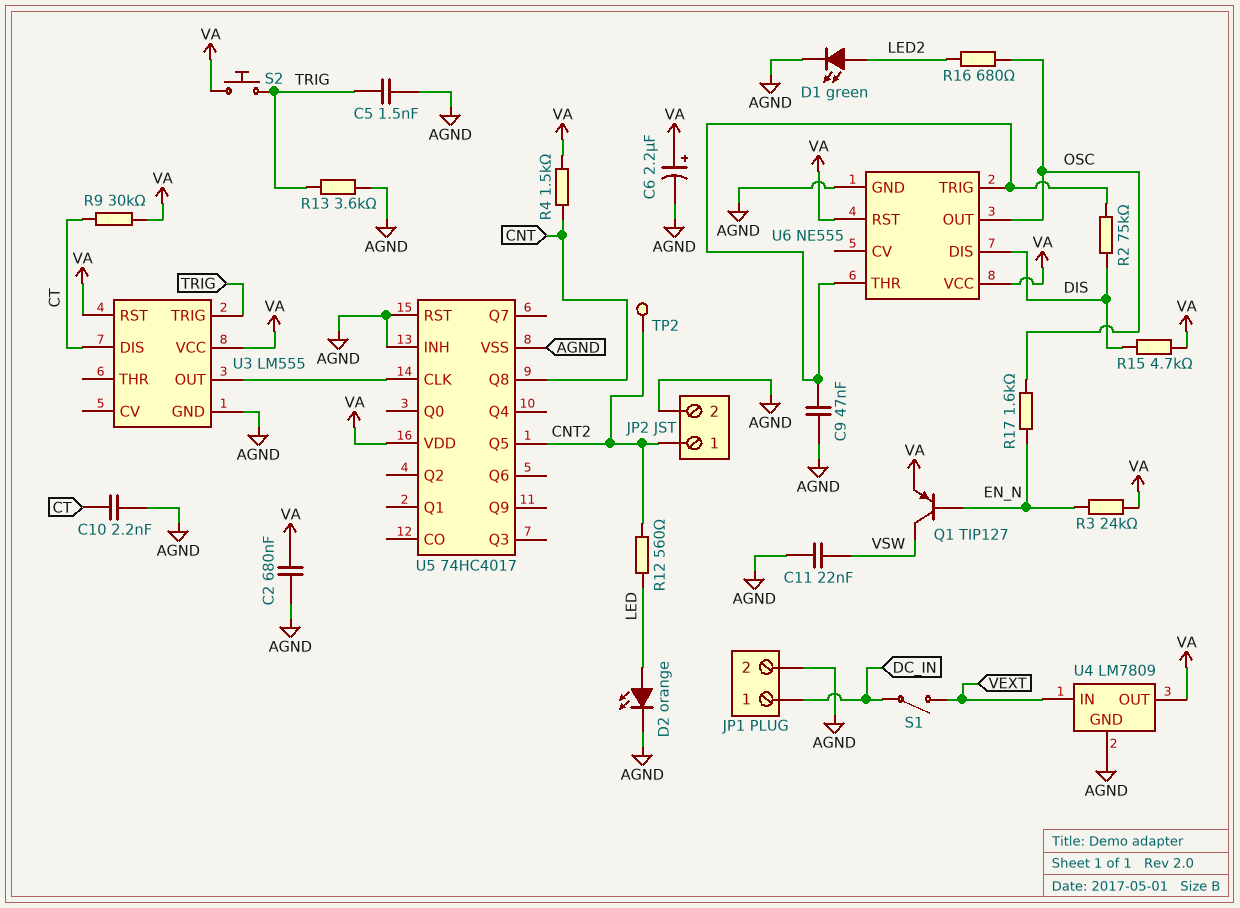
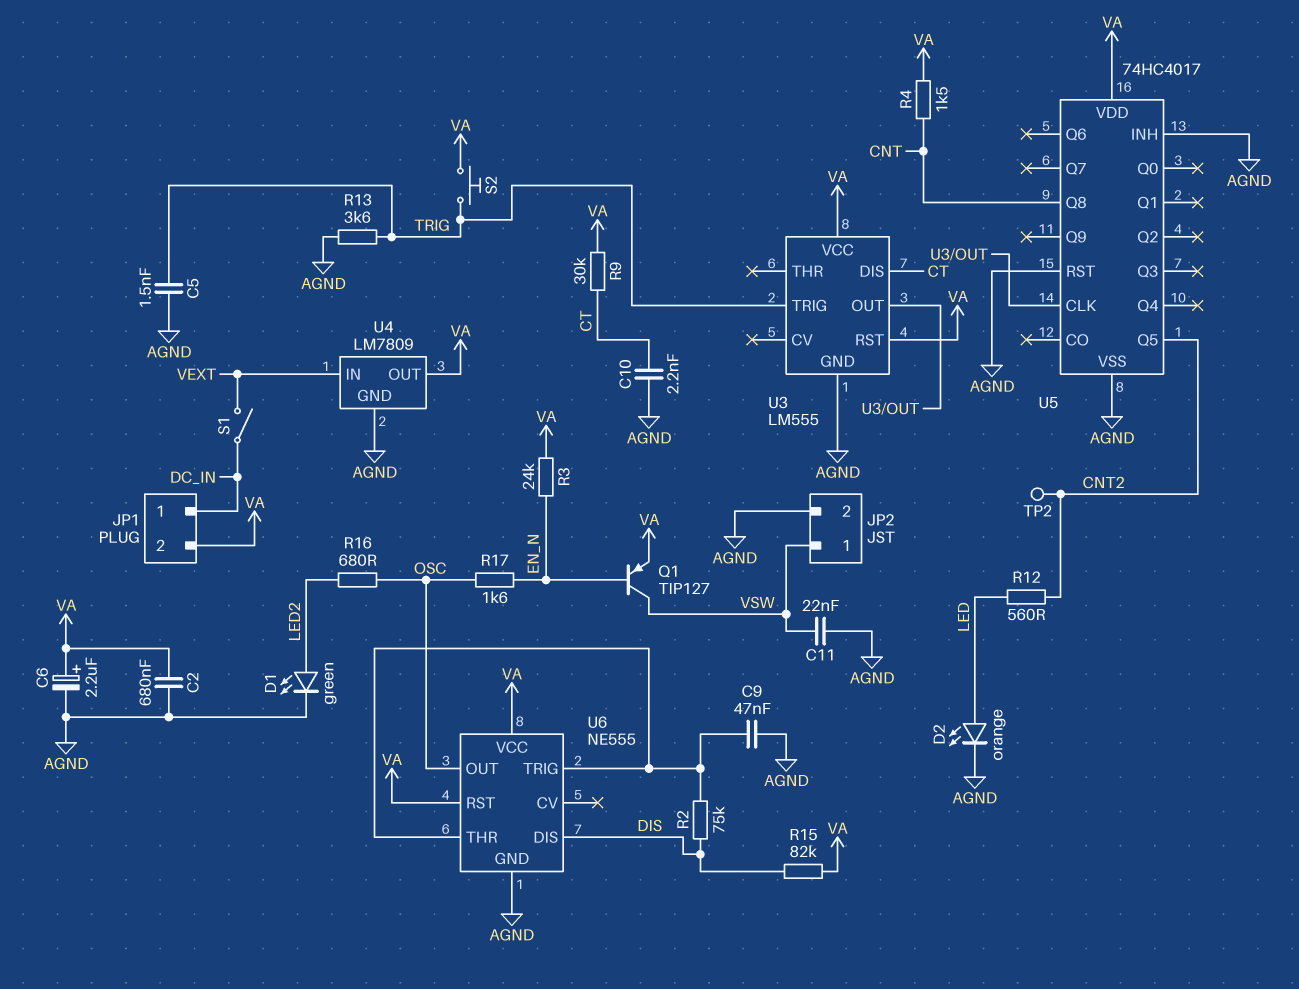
JP1 pin 2: AGND -> VA
JP2 pin 1: CNT2 -> VSW
R15: 4.7k (DIS, VA) -> 82k (DIS, VA)

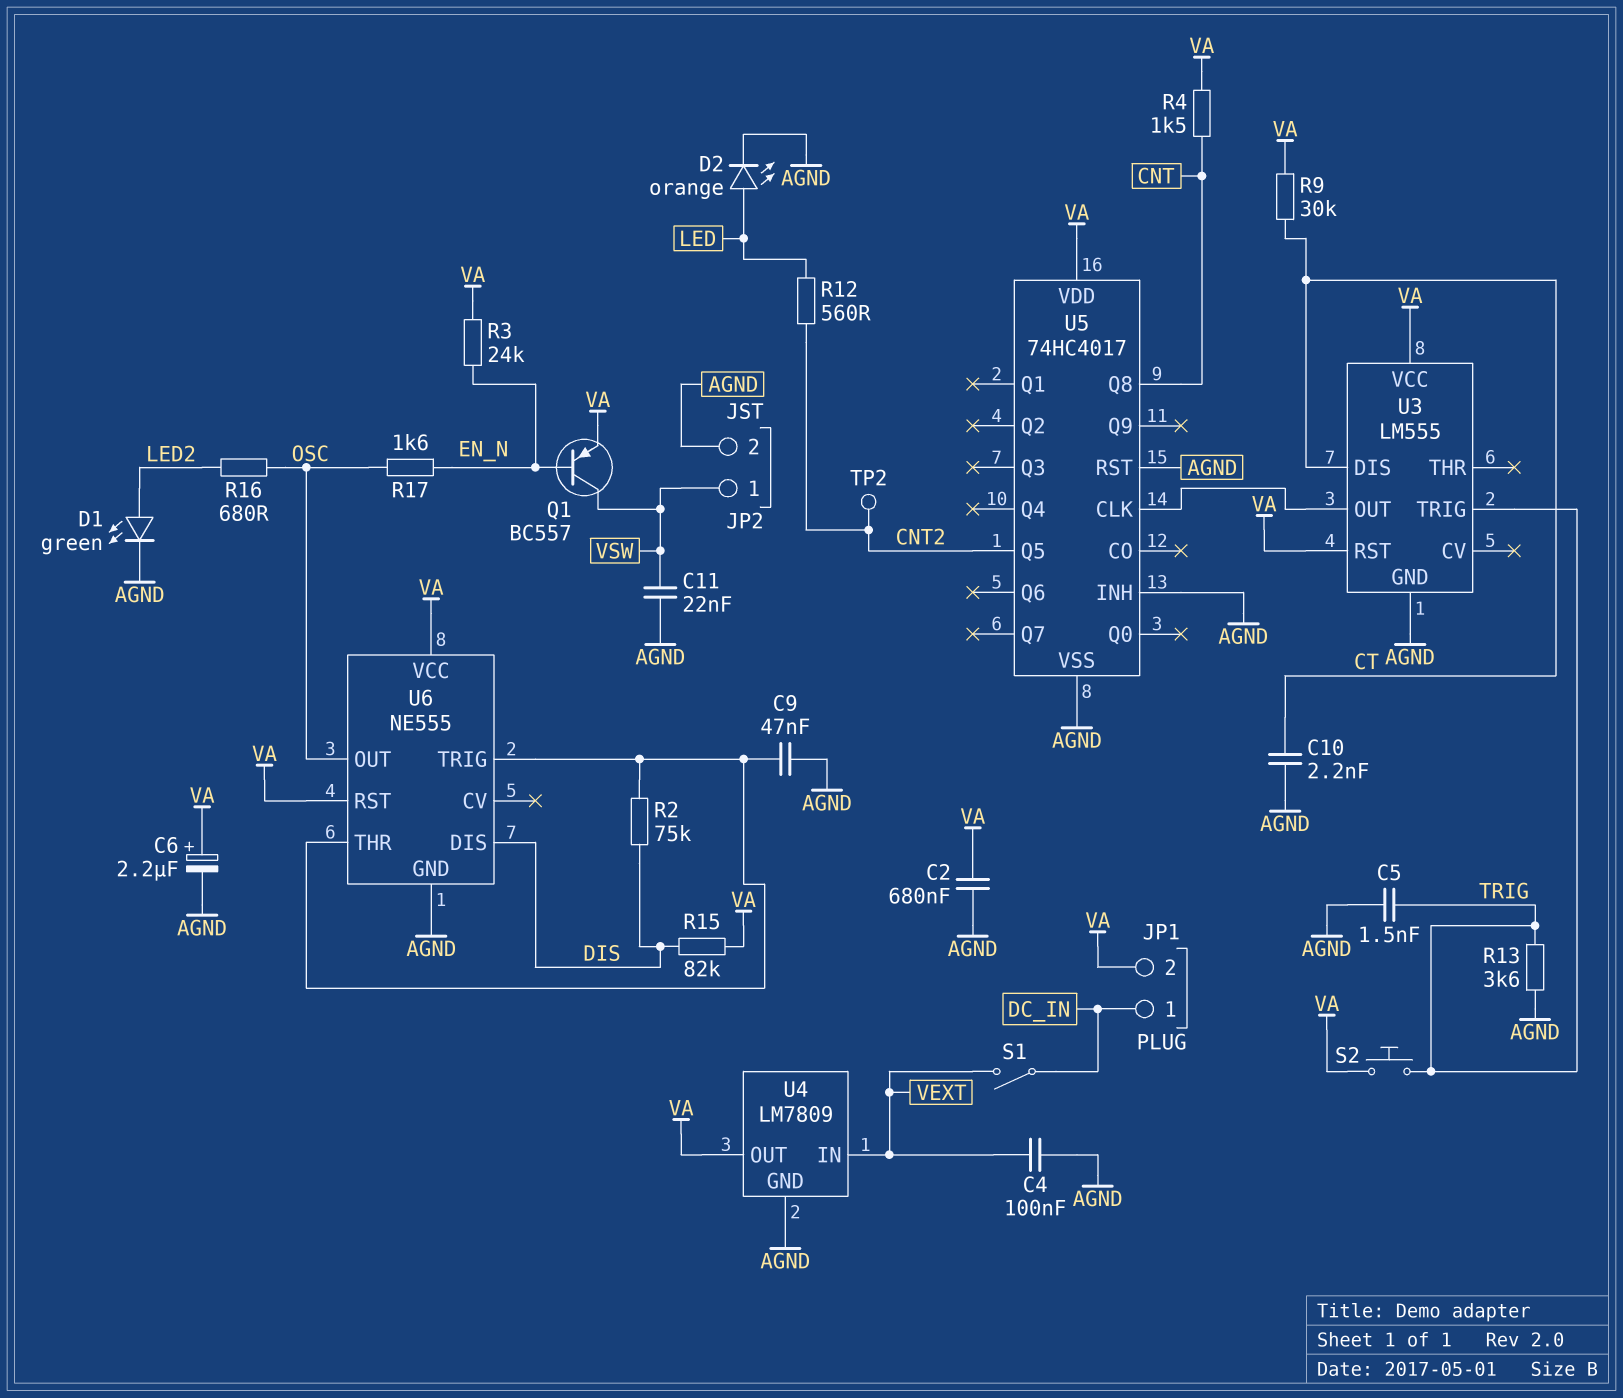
C4: none -> 100nF (AGND, VEXT)
Q1: PNP TIP127 (B EN_N, C VSW, E VA) -> PNP BC557 (B EN_N, C VSW, E VA)

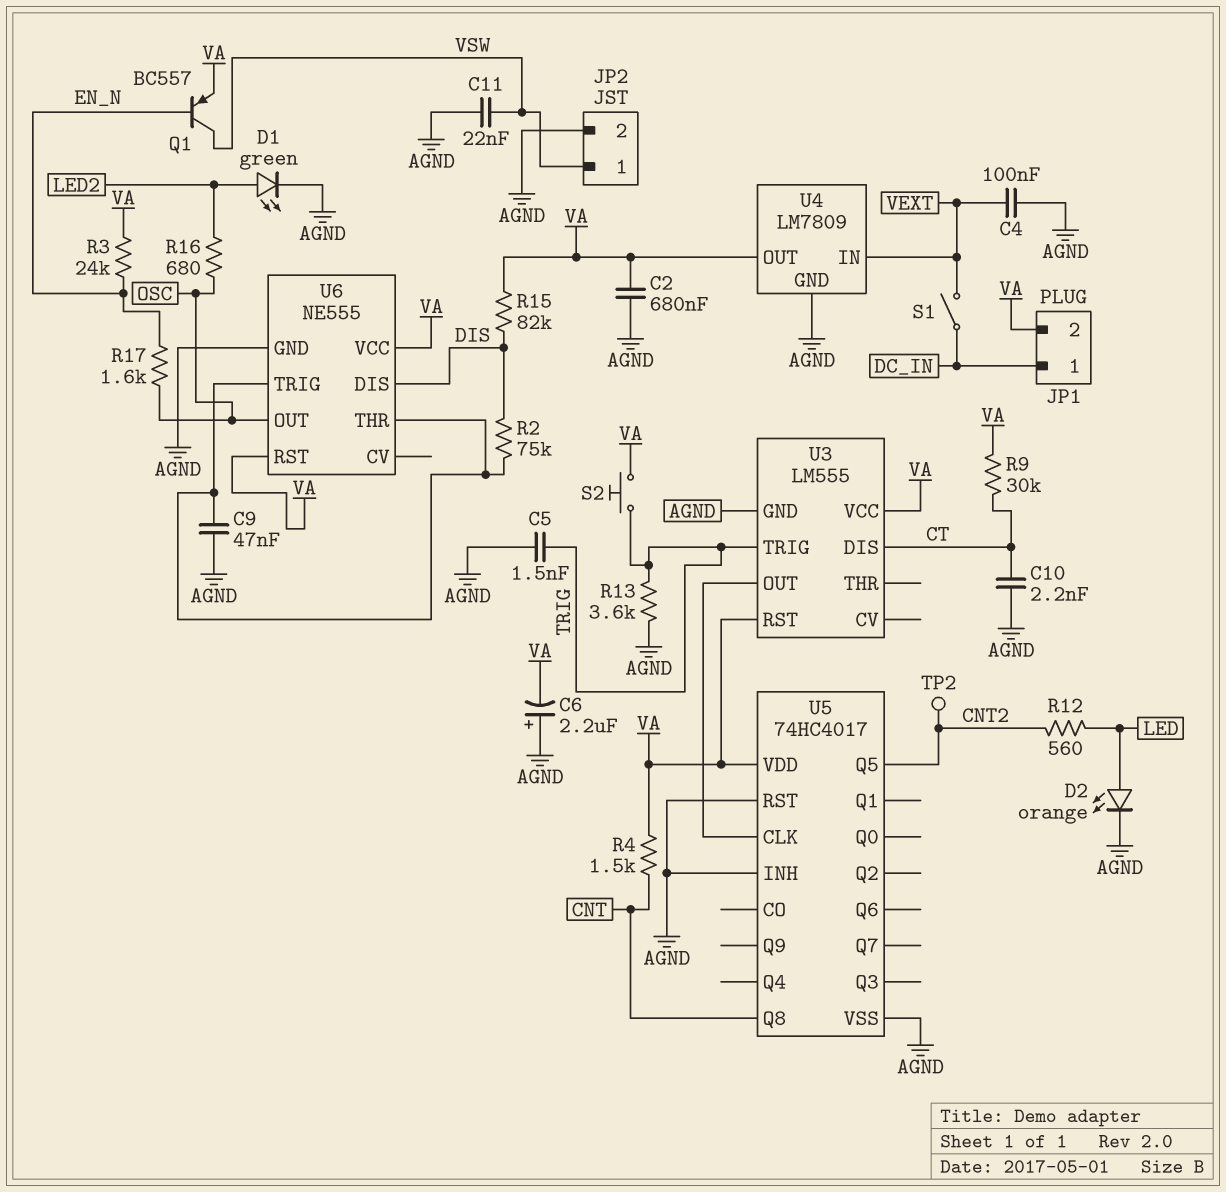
C6: 2.2uF (plus VA, minus AGND) -> 2.2uF (plus AGND, minus VA)

